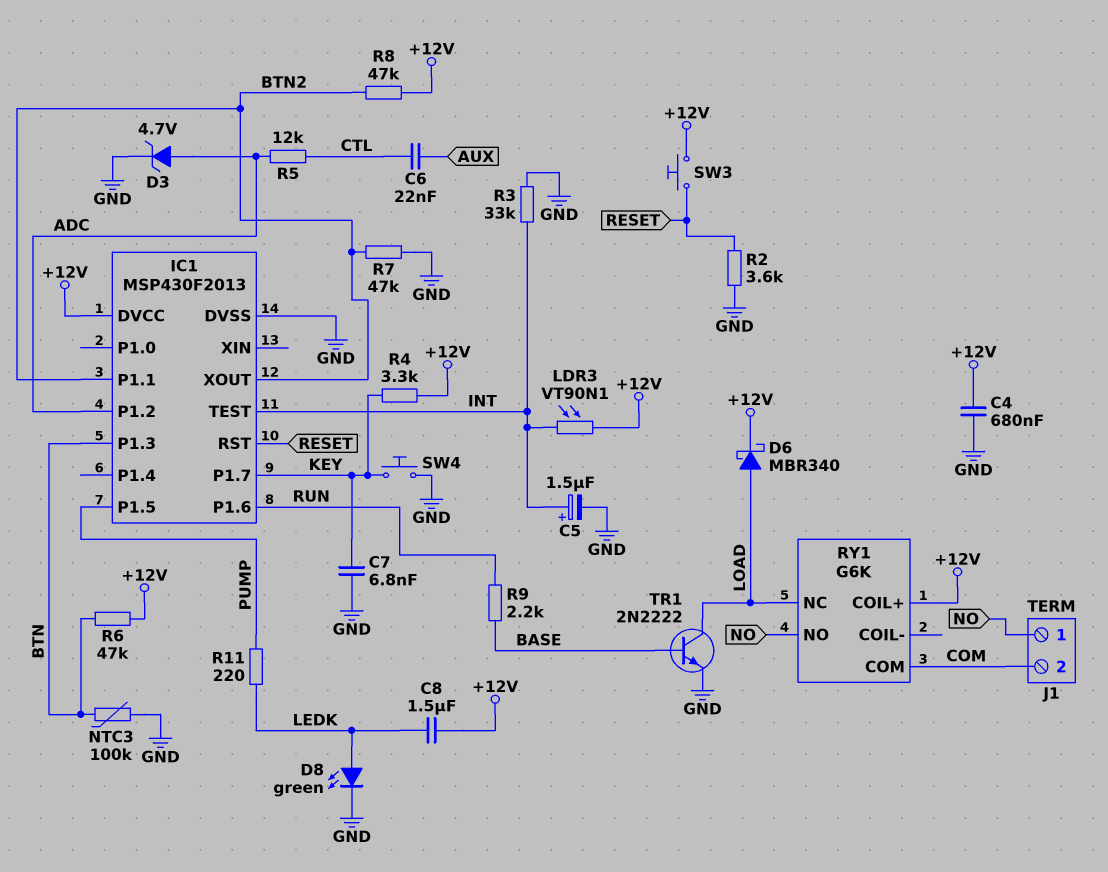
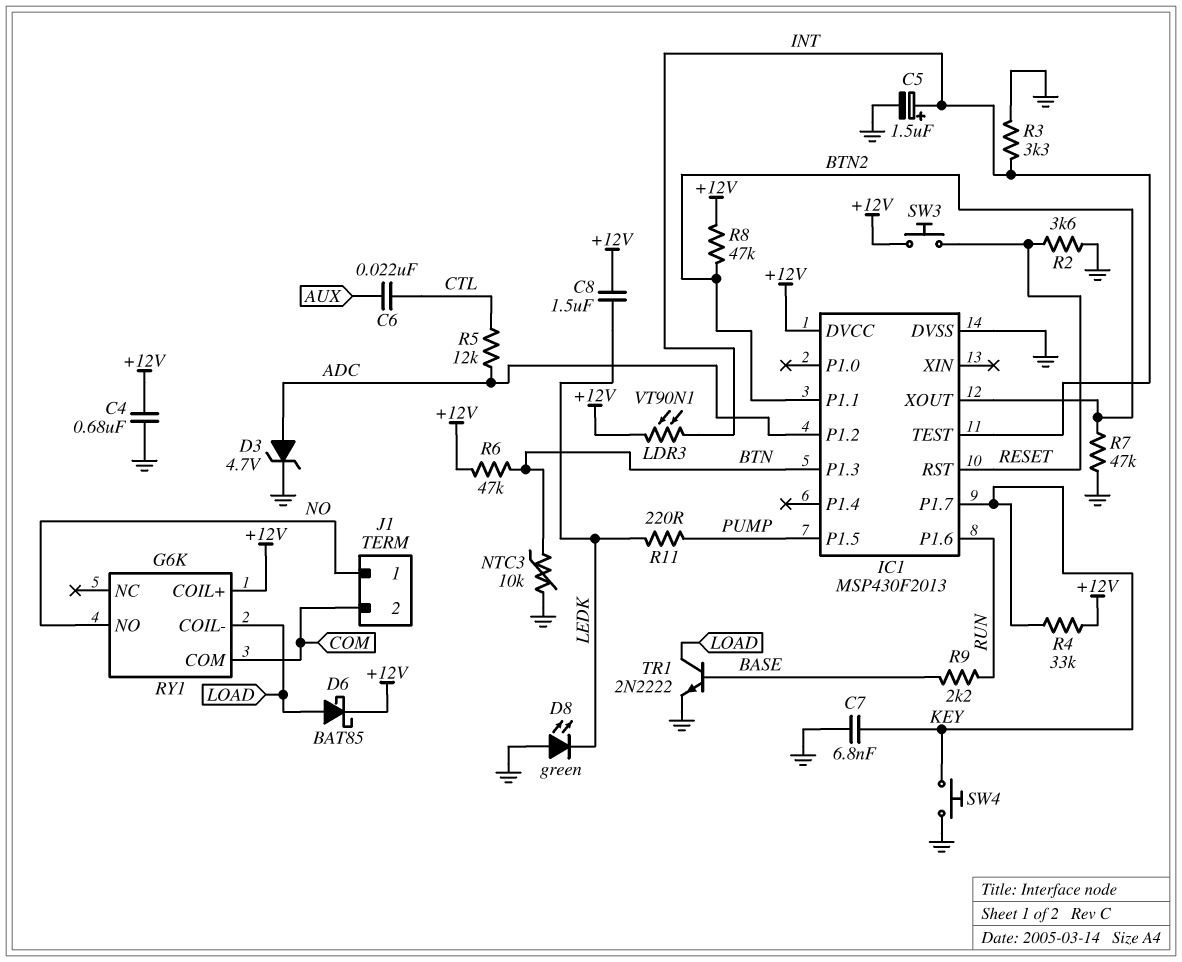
D6: schottky MBR340 (A LOAD, K +12V) -> schottky BAT85 (A LOAD, K +12V)
D8: LED green (A LEDK, K GND) -> LED green (A GND, K LEDK)
NTC3: 100k (BTN, GND) -> 10k (BTN, GND)
R3: 33k (GND, INT) -> 3.3k (GND, INT)
R4: 3.3k (+12V, KEY) -> 33k (+12V, KEY)
RY1 pin COIL-: none -> LOAD
RY1 pin NC: LOAD -> none

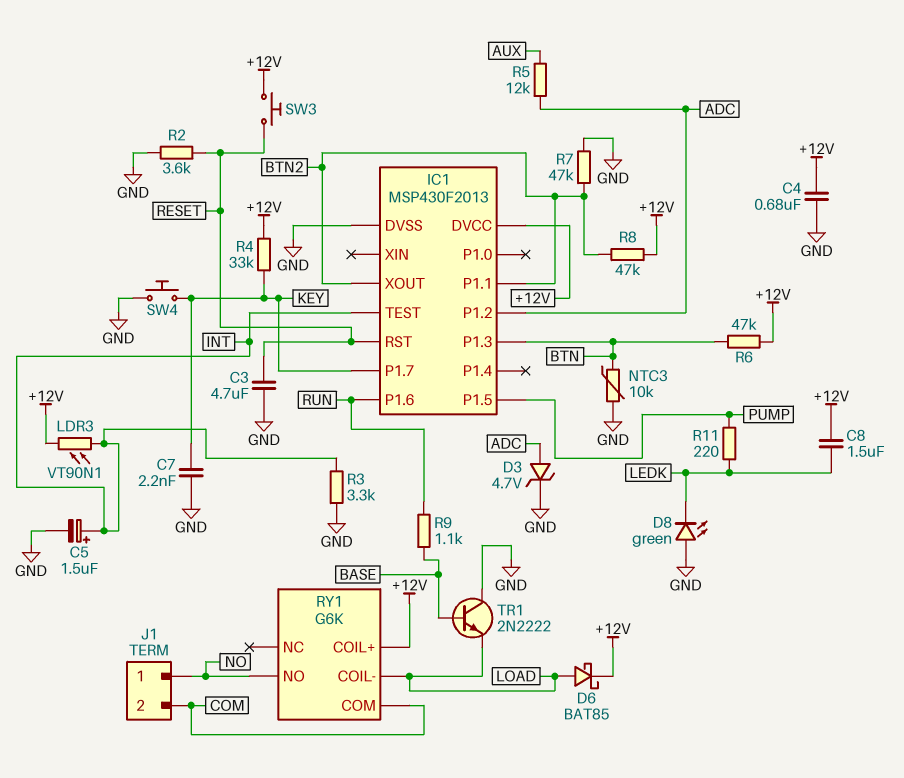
C3: none -> 4.7uF (GND, RESET)
C6: 22nF (AUX, CTL) -> none
C7: 6.8nF (GND, KEY) -> 2.2nF (GND, KEY)
R5: 12k (ADC, CTL) -> 12k (ADC, AUX)
R9: 2.2k (BASE, RUN) -> 1.1k (BASE, RUN)
TR1: NPN 2N2222 (B BASE, C LOAD, E GND) -> NPN 2N2222 (B BASE, C GND, E LOAD)

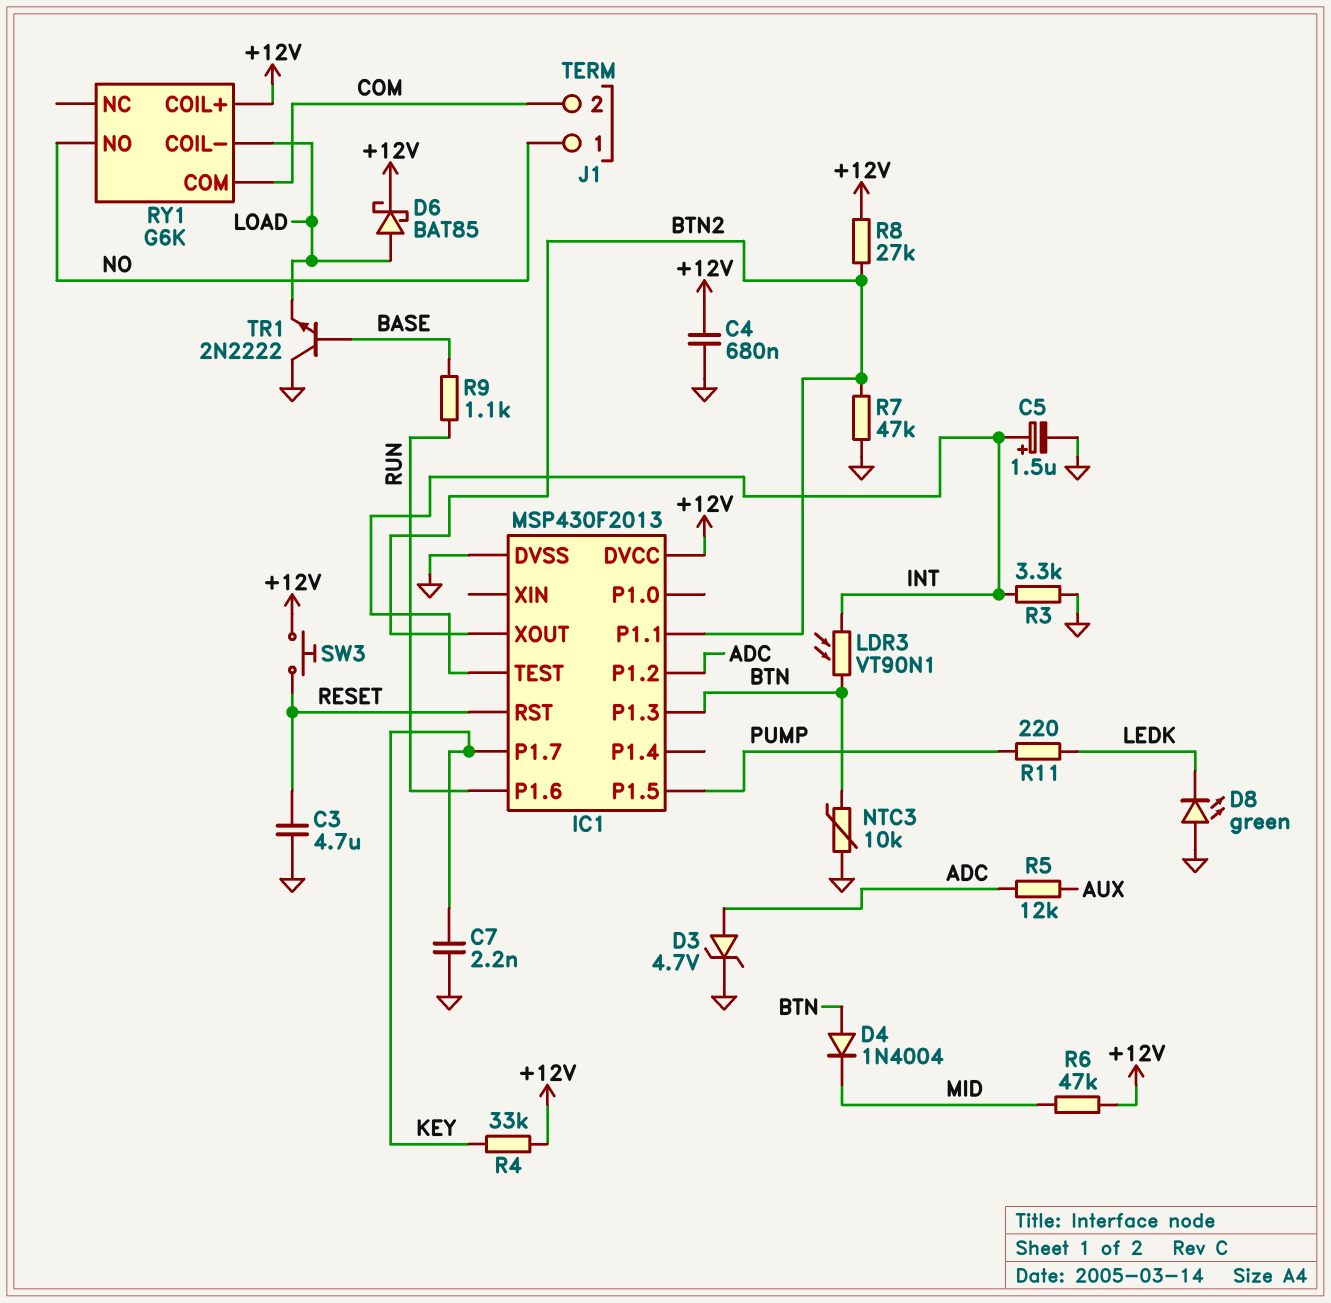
C8: 1.5uF (+12V, LEDK) -> none
D4: none -> diode 1N4004 (A BTN, K MID)
LDR3: VT90N1 (+12V, INT) -> VT90N1 (BTN, INT)
R2: 3.6k (GND, RESET) -> none
R6: 47k (+12V, BTN) -> 47k (+12V, MID)
R8: 47k (+12V, BTN2) -> 27k (+12V, BTN2)
SW4: button (GND, KEY) -> none

